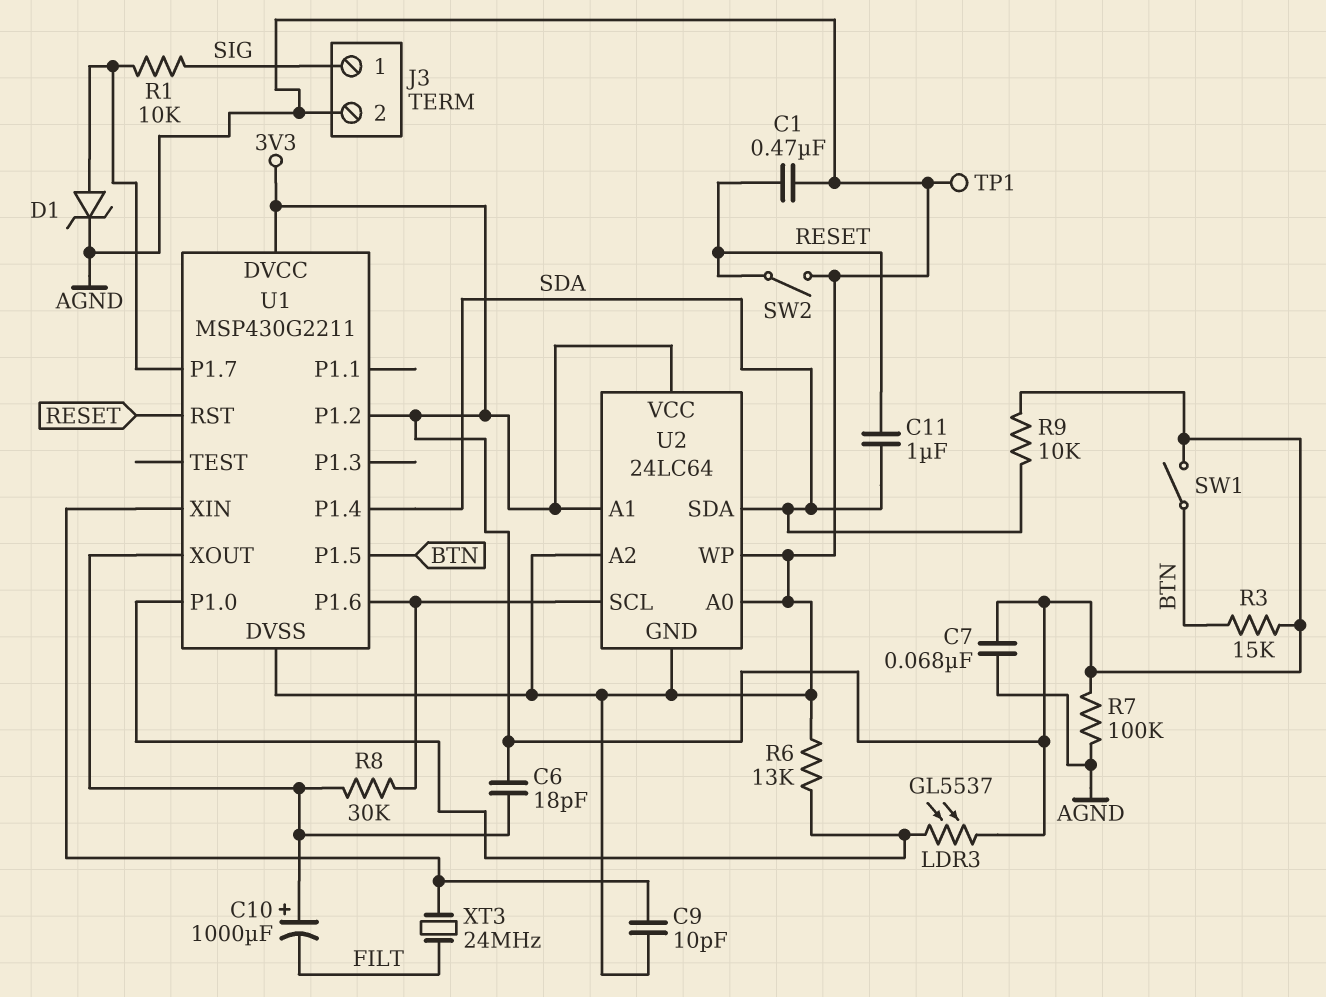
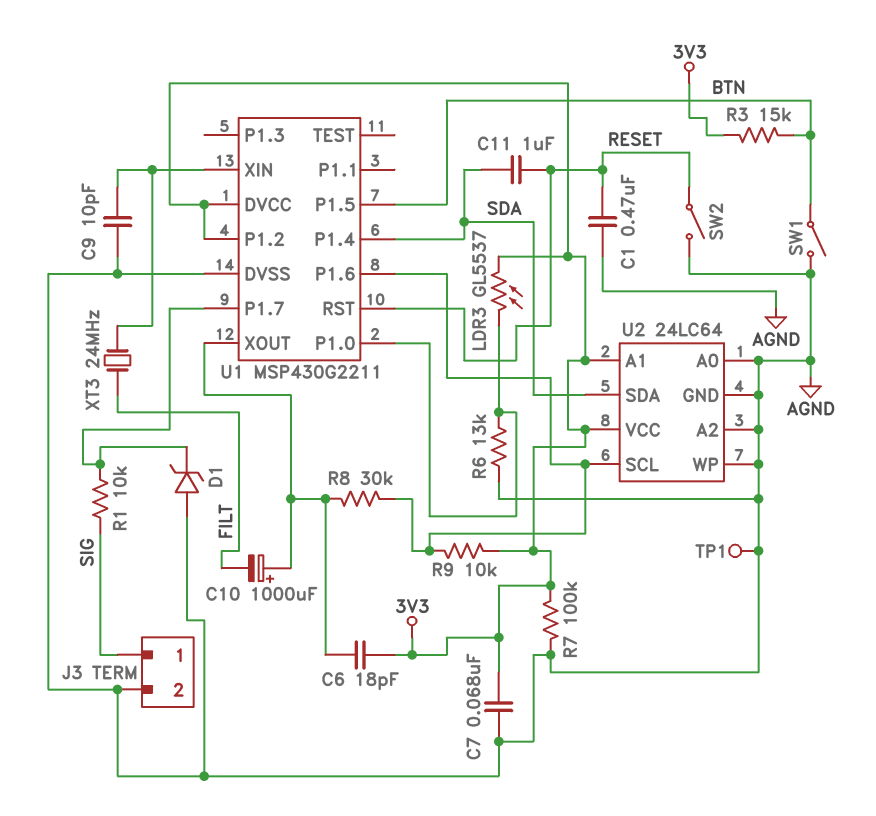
D1: zener (A U1/P1.7, K AGND) -> zener (A AGND, K U1/P1.7)
R9: 10k (3V3, SDA) -> 10k (3V3, U1/P1.6)
SW1: switch (3V3, BTN) -> switch (AGND, BTN)

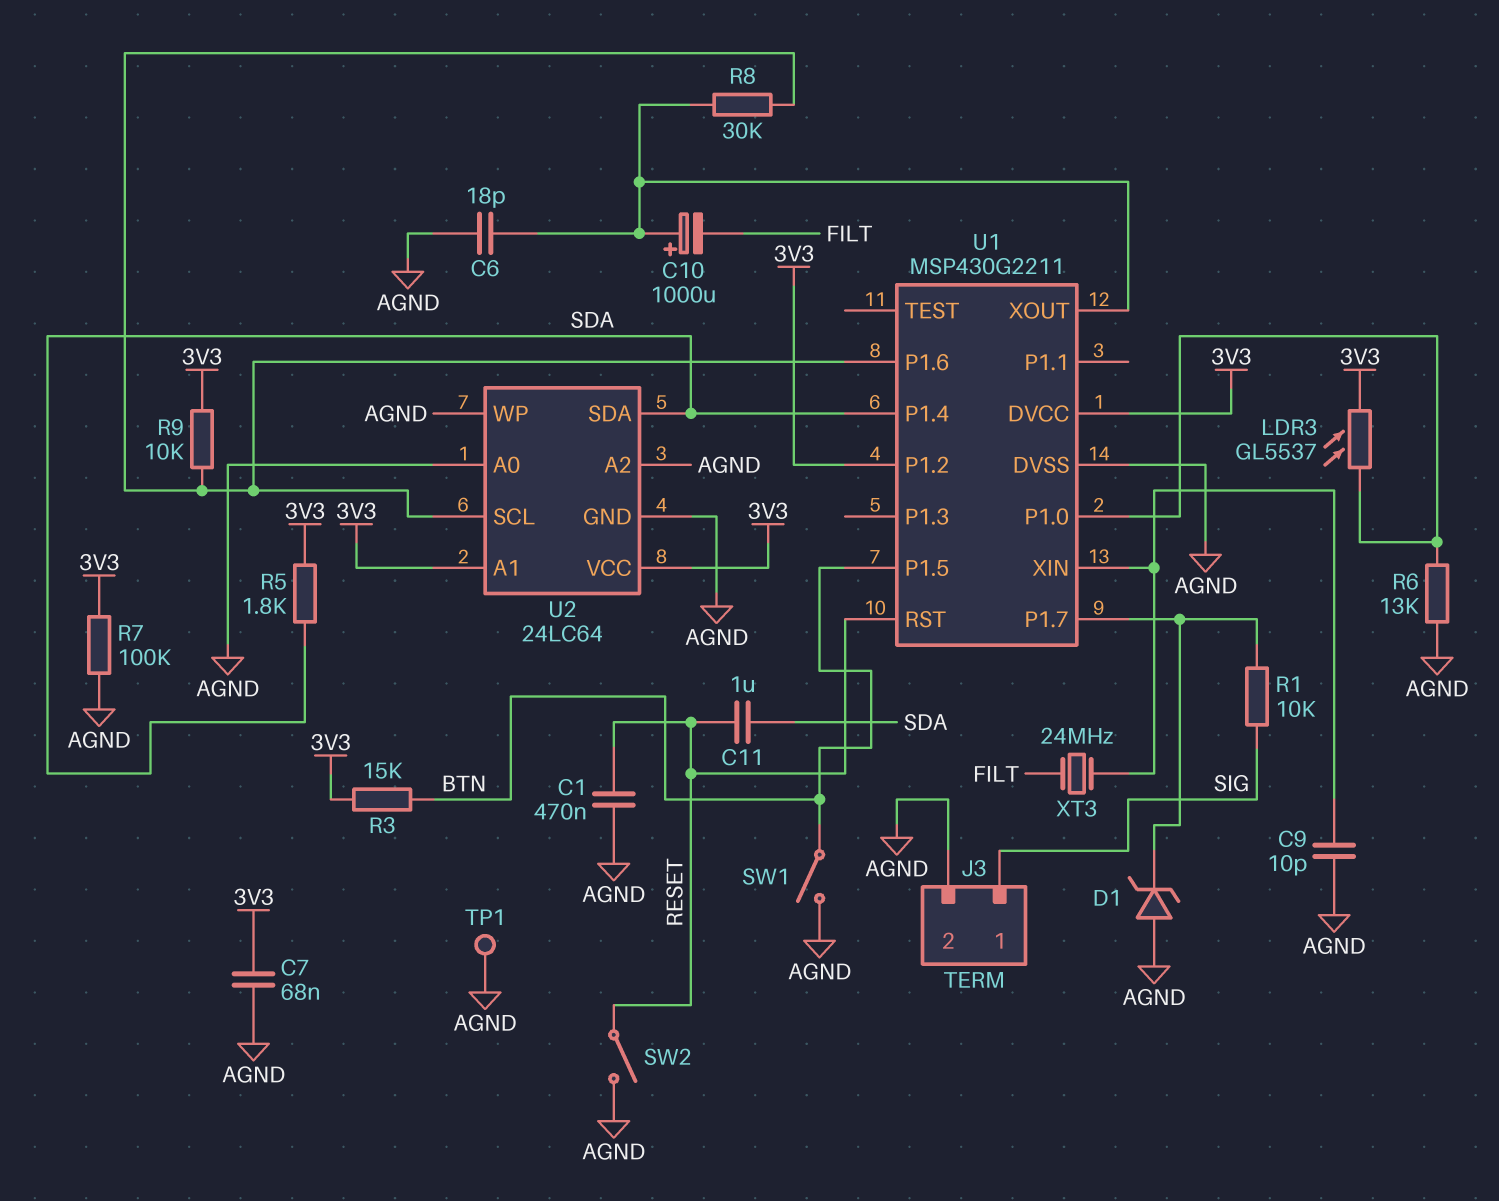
C6: 18pF (3V3, U1/XOUT) -> 18pF (AGND, U1/XOUT)
R5: none -> 1.8k (3V3, SDA)

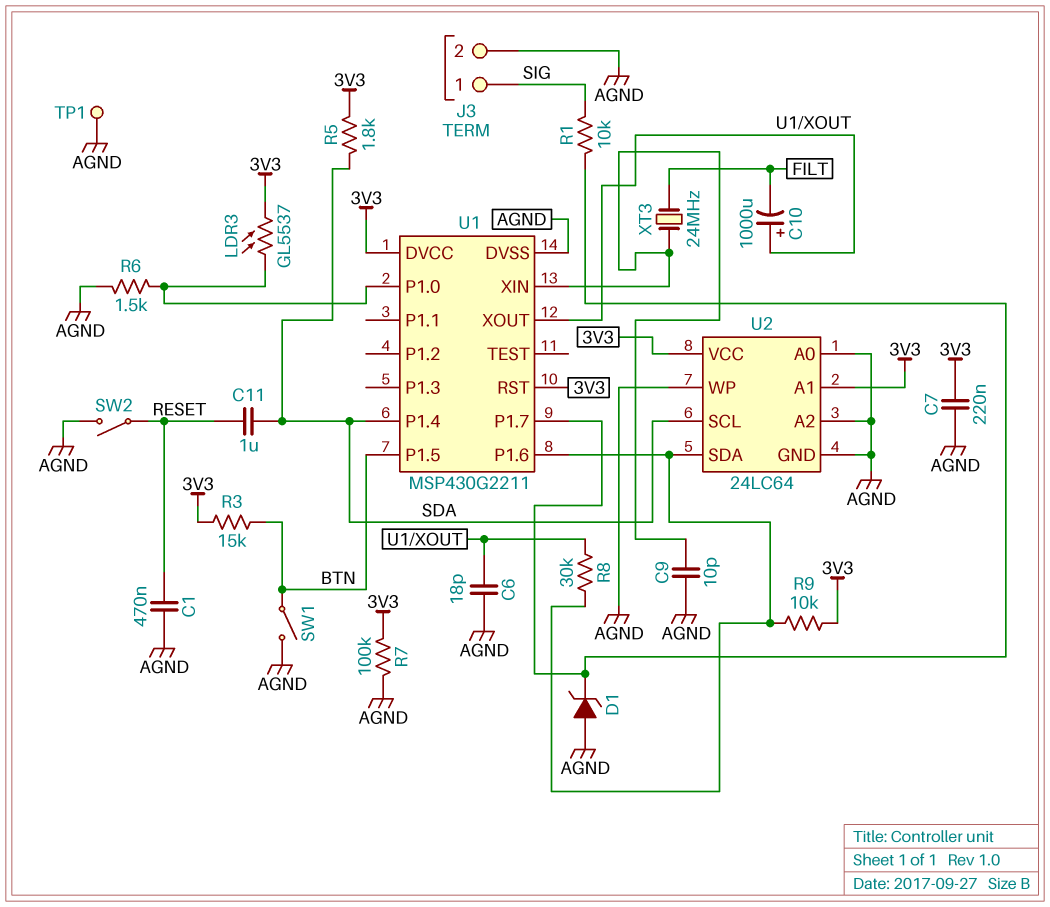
C7: 68nF (3V3, AGND) -> 220nF (3V3, AGND)
R6: 13k (AGND, U1/P1.0) -> 1.5k (AGND, U1/P1.0)
U1 pin P1.2: 3V3 -> none
U1 pin RST: RESET -> 3V3
U2 pin SCL: U1/P1.6 -> SDA
U2 pin SDA: SDA -> U1/P1.6

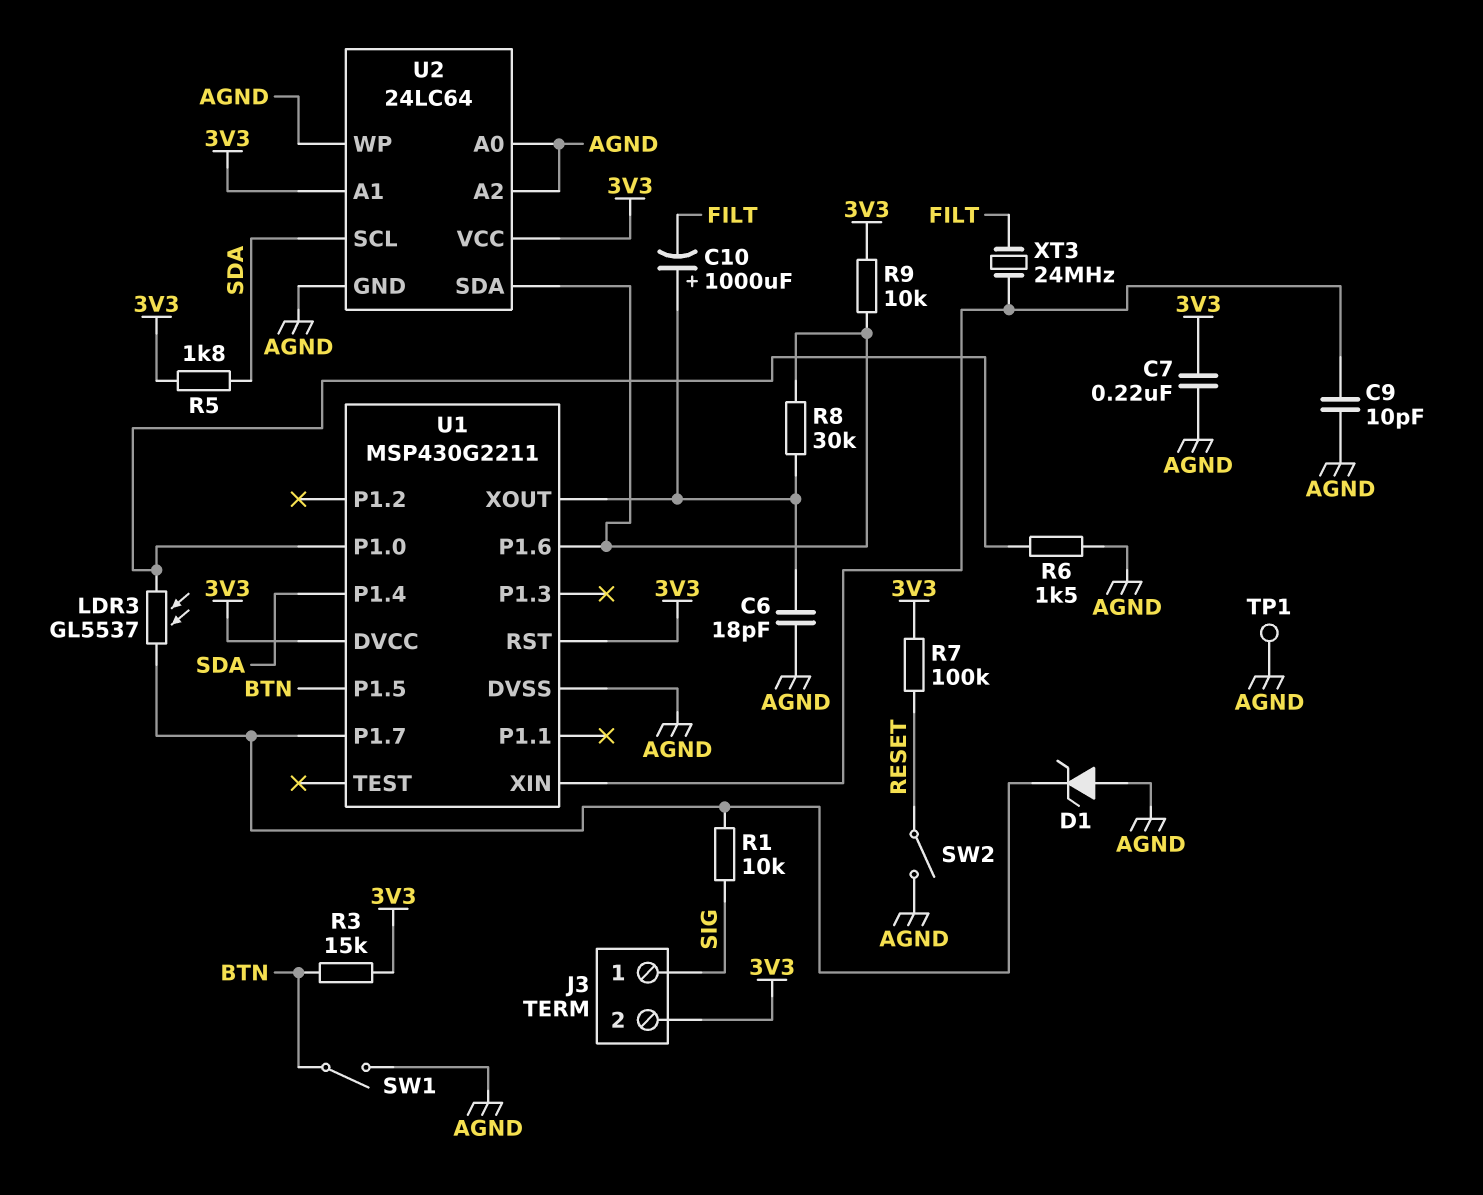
C1: 470nF (AGND, RESET) -> none
C11: 1uF (RESET, SDA) -> none
J3 pin 2: AGND -> 3V3
LDR3: GL5537 (3V3, U1/P1.0) -> GL5537 (U1/P1.0, U1/P1.7)
R7: 100k (3V3, AGND) -> 100k (3V3, RESET)

